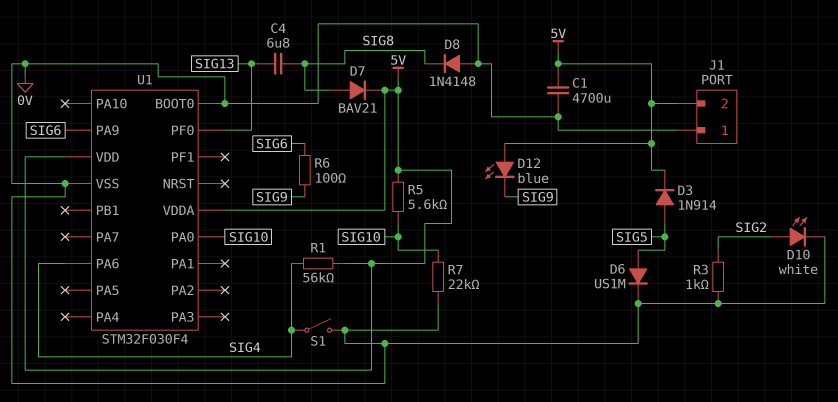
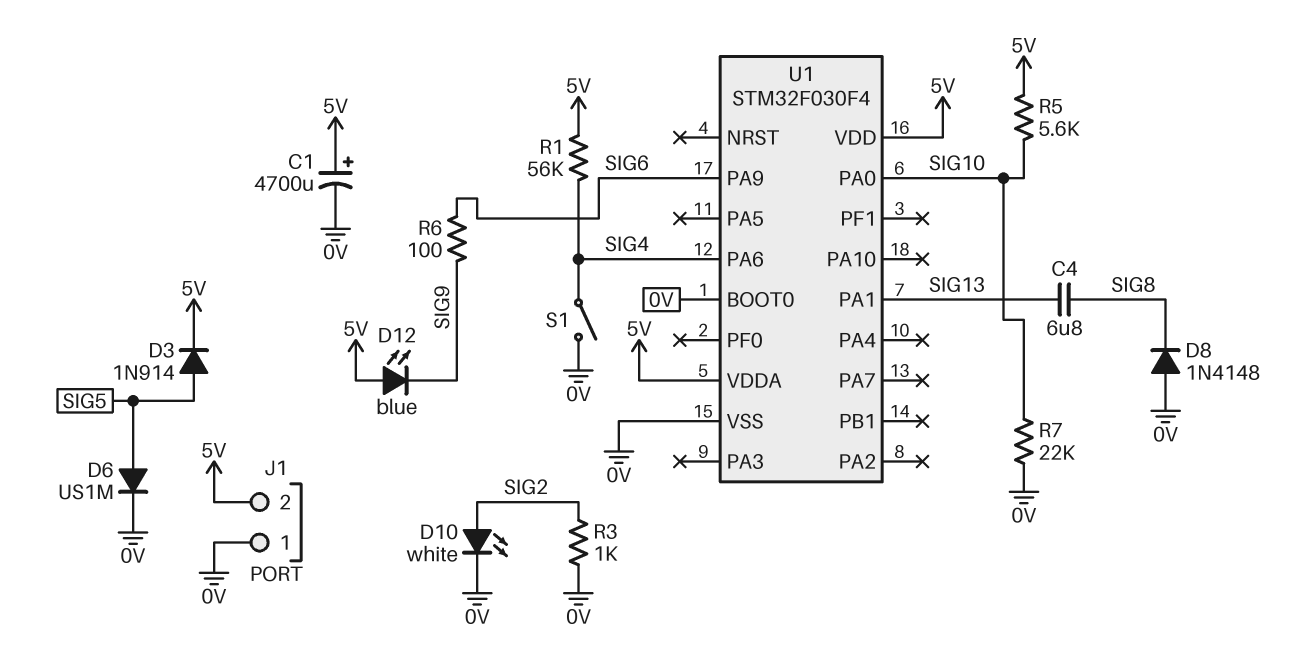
C1: 4700uF (0V, 5V) -> 4700uF (plus 5V, minus 0V)
D7: diode BAV21 (A SIG8, K 5V) -> none
U1 pin PA1: none -> SIG13
U1 pin PF0: SIG13 -> none

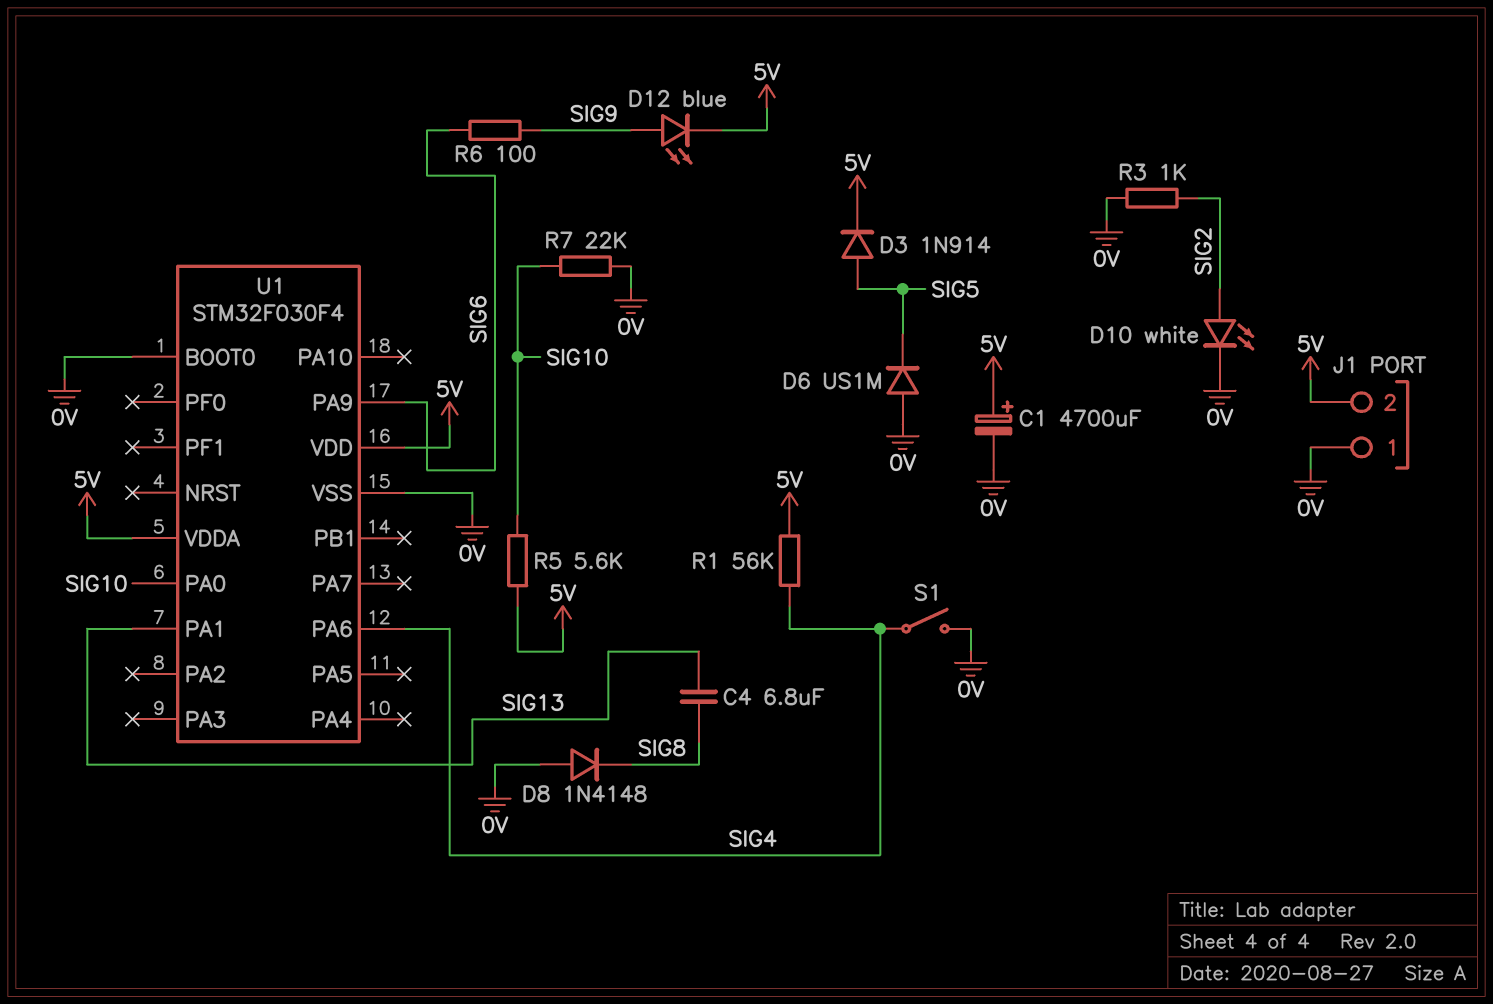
D6: diode US1M (A SIG5, K 0V) -> diode US1M (A 0V, K SIG5)
D12: LED blue (A 5V, K SIG9) -> LED blue (A SIG9, K 5V)

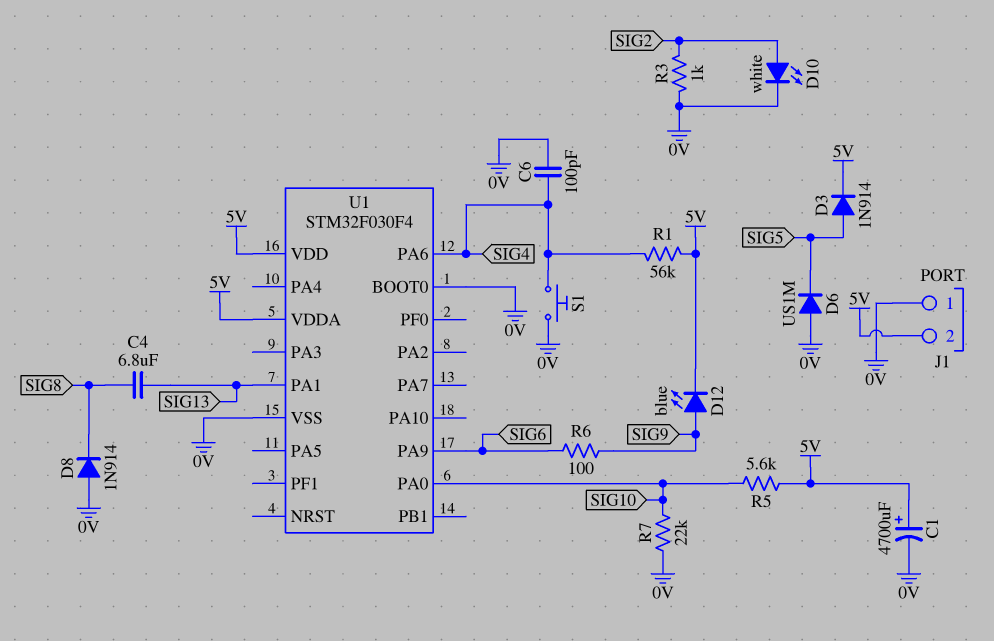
C6: none -> 100pF (0V, SIG4)
D8: diode 1N4148 (A 0V, K SIG8) -> diode 1N914 (A 0V, K SIG8)
S1: switch (0V, SIG4) -> button (0V, SIG4)

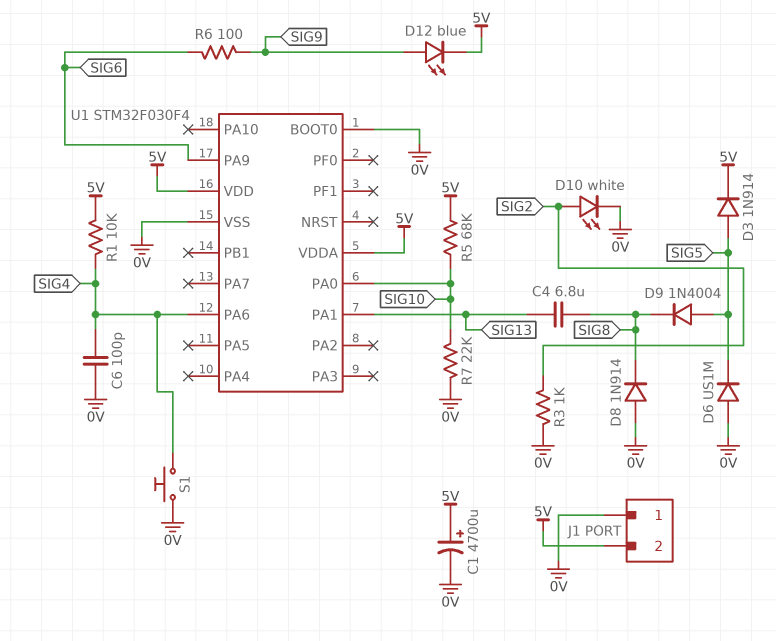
D9: none -> diode 1N4004 (A SIG5, K SIG8)
R1: 56k (5V, SIG4) -> 10k (5V, SIG4)
R5: 5.6k (5V, SIG10) -> 68k (5V, SIG10)

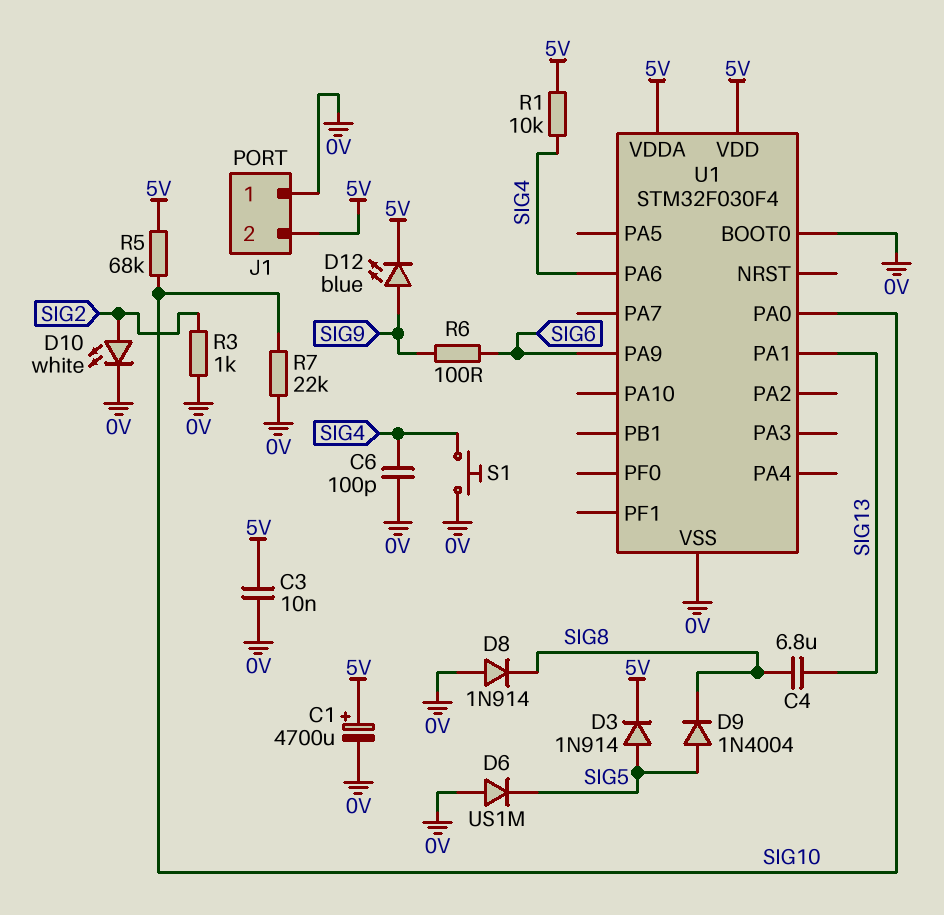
C3: none -> 10nF (0V, 5V)

